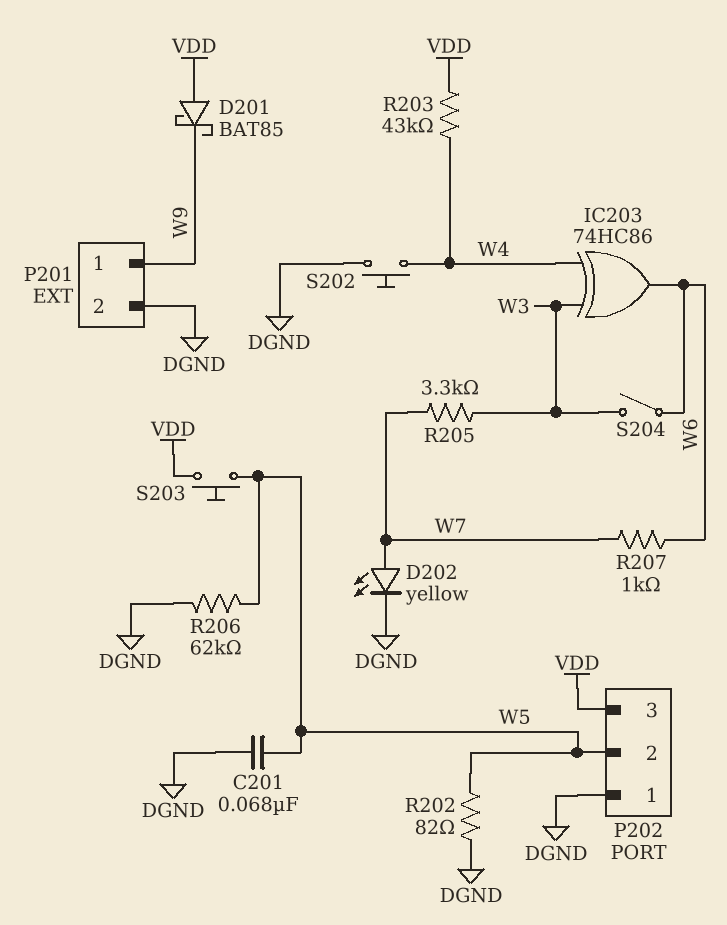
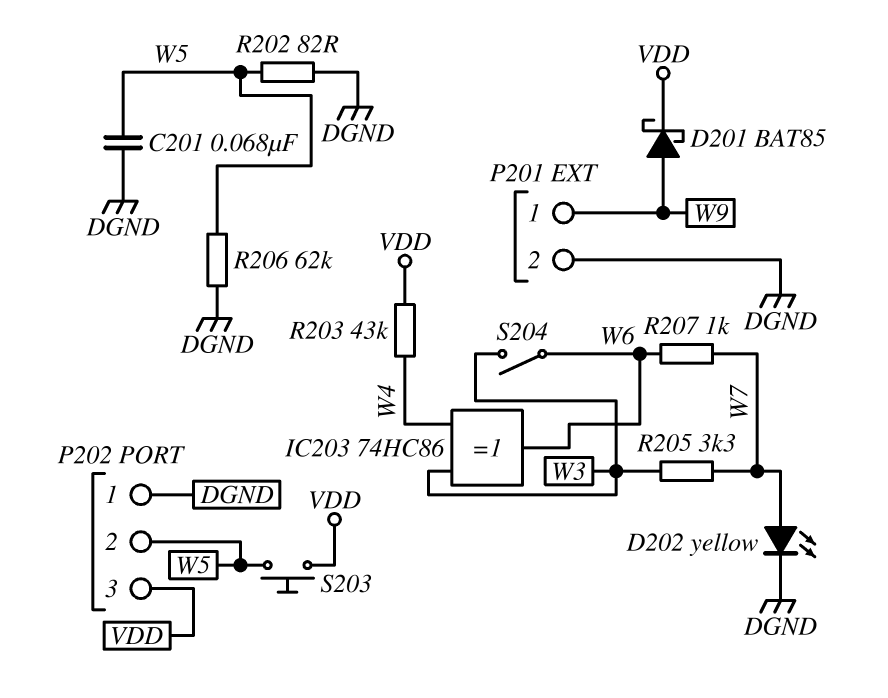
D201: schottky BAT85 (A VDD, K W9) -> schottky BAT85 (A W9, K VDD)
S202: button (DGND, W4) -> none

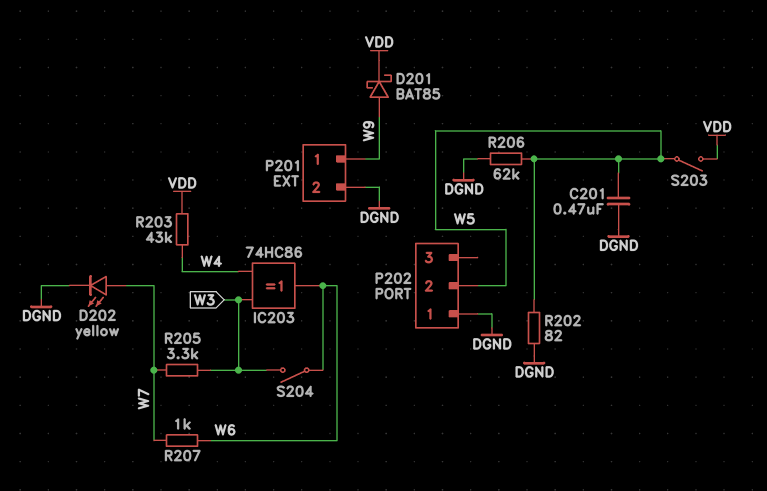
C201: 68nF (DGND, W5) -> 470nF (DGND, W5)
P202 pin 3: VDD -> none
S203: button (VDD, W5) -> switch (VDD, W5)

